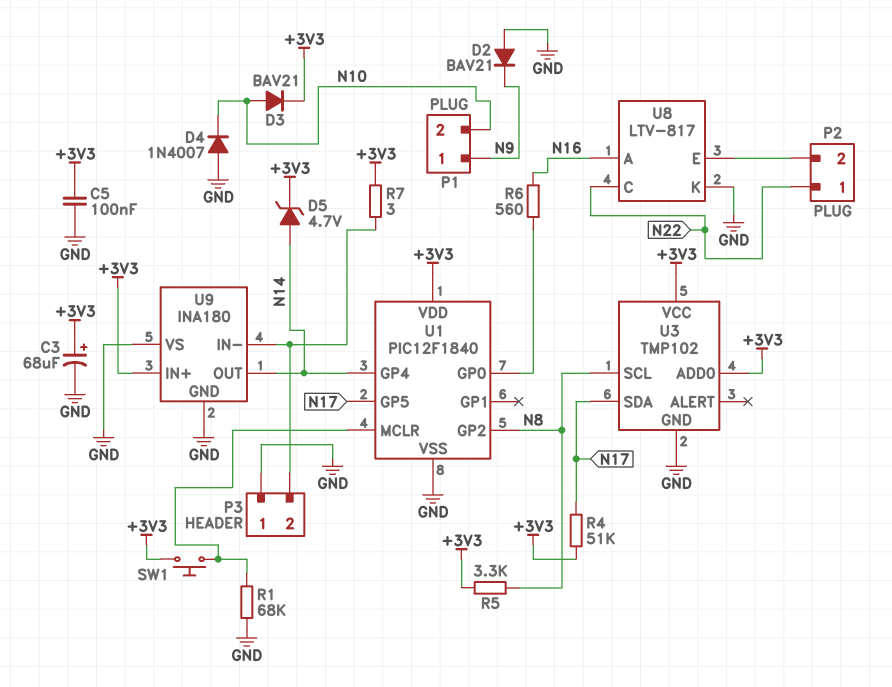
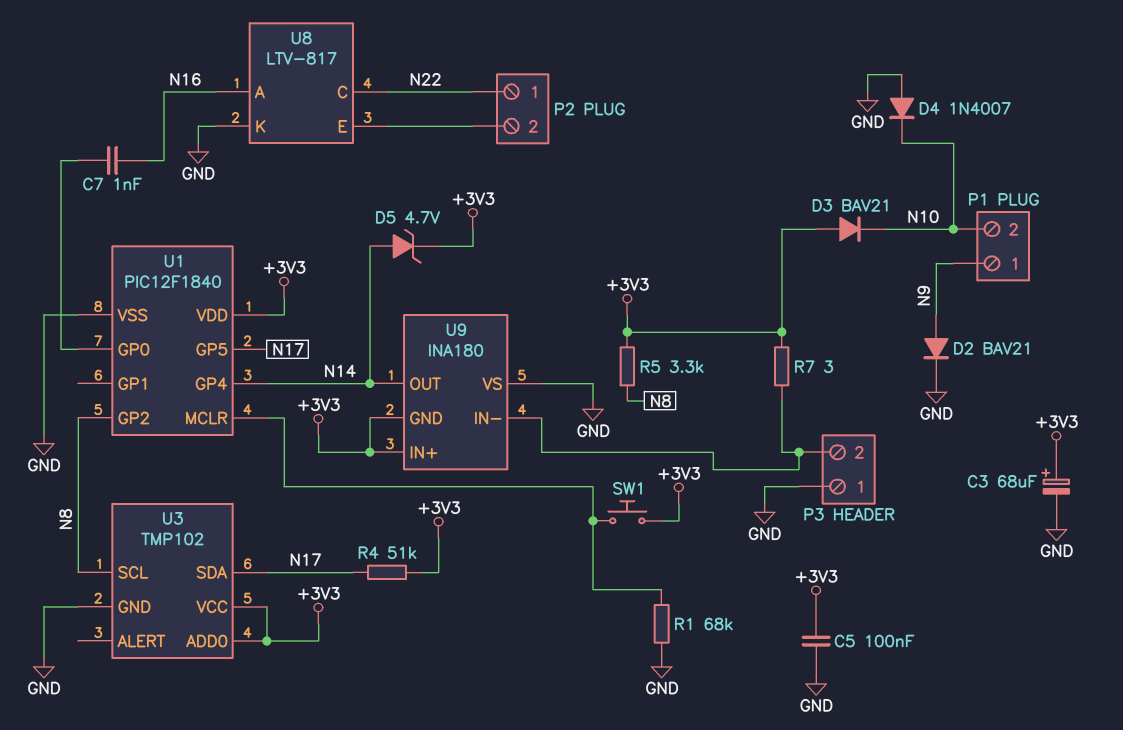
C7: none -> 1nF (N16, U1/GP0)
D2: diode BAV21 (A GND, K N9) -> diode BAV21 (A N9, K GND)
D3: diode BAV21 (A N10, K +3V3) -> diode BAV21 (A +3V3, K N10)
R6: 560 (N16, U1/GP0) -> none
U9 pin GND: GND -> +3V3

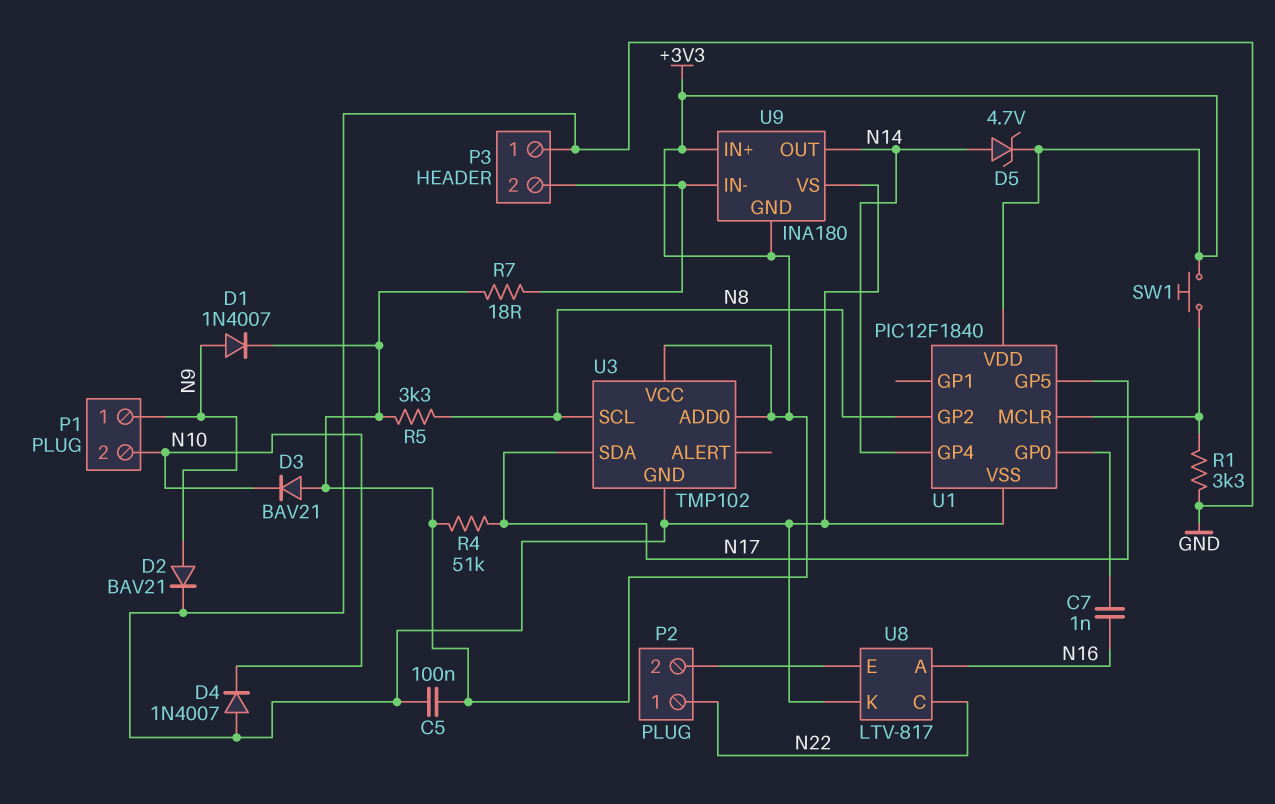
C3: 68uF (plus +3V3, minus GND) -> none
D1: none -> diode 1N4007 (A N9, K +3V3)
R1: 68k (GND, U1/MCLR) -> 3.3k (GND, U1/MCLR)
R7: 3 (+3V3, P3/2) -> 18 (+3V3, P3/2)

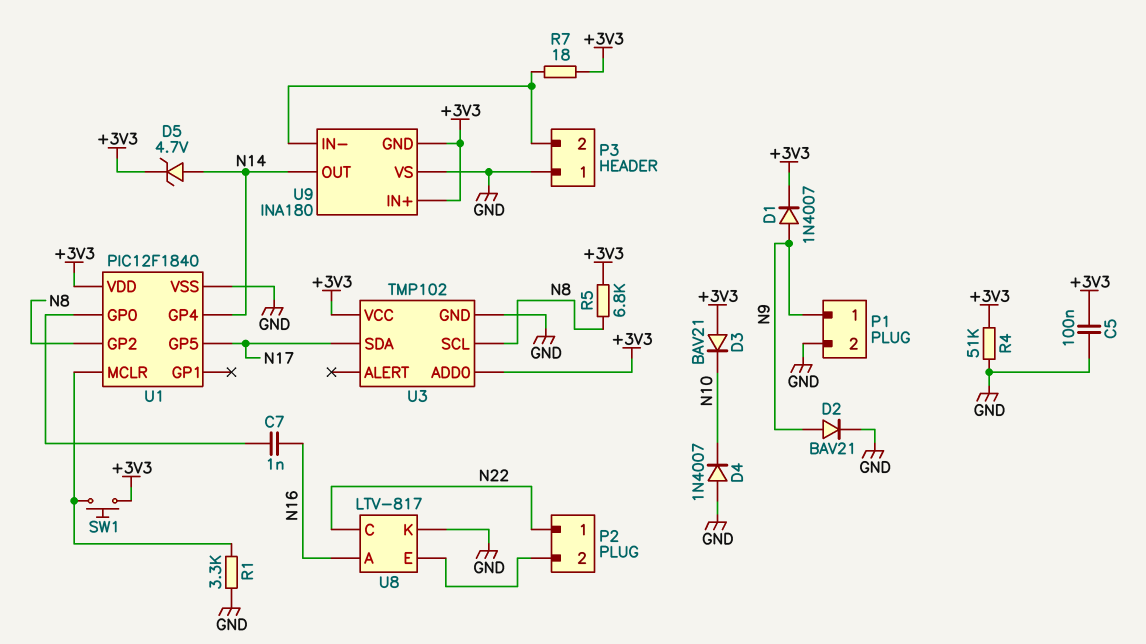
P1 pin 2: N10 -> GND
R4: 51k (+3V3, N17) -> 51k (+3V3, GND)
R5: 3.3k (+3V3, N8) -> 6.8k (+3V3, N8)

